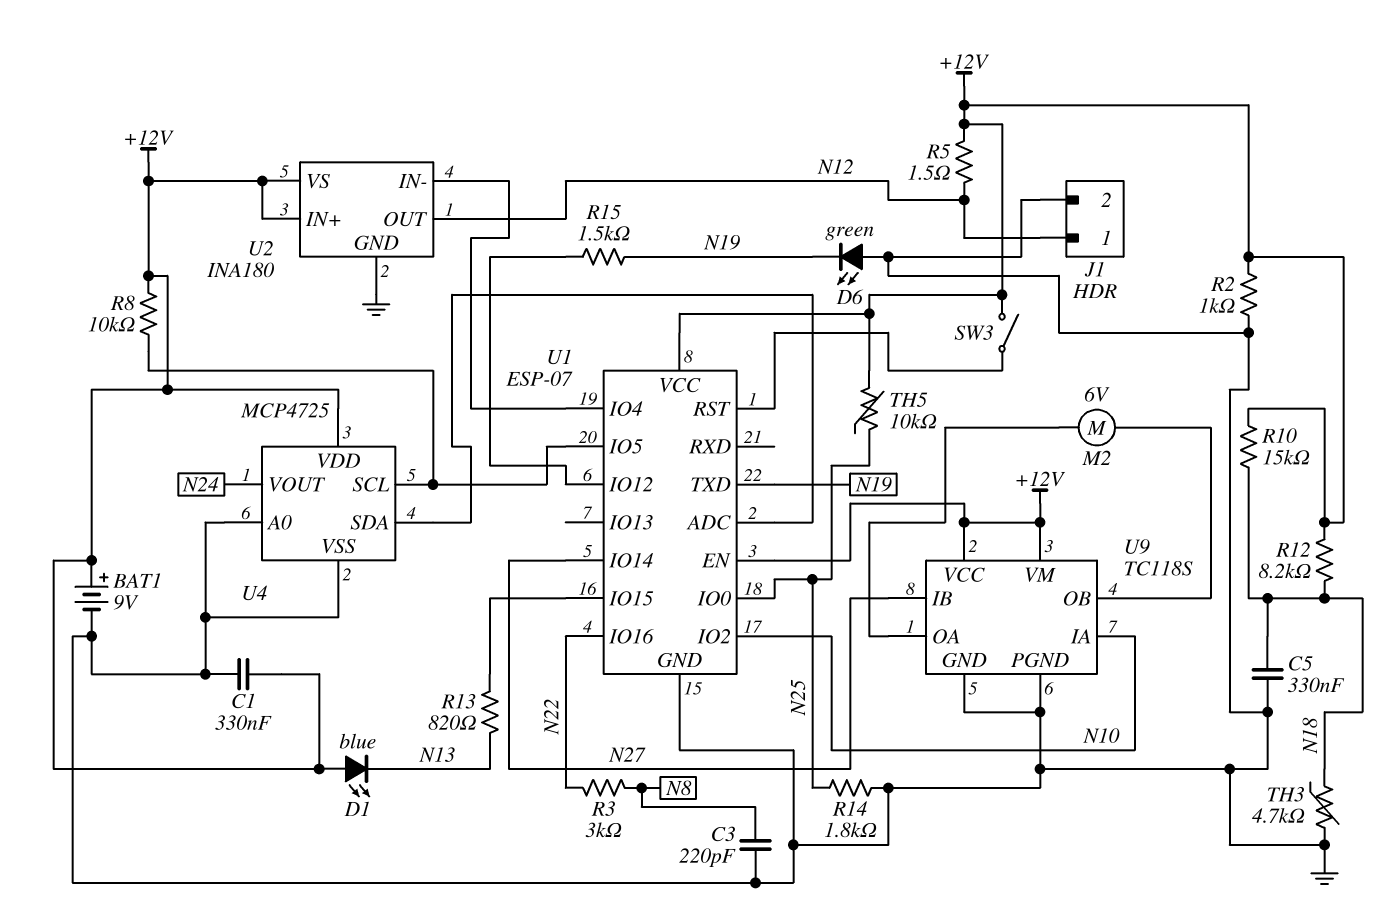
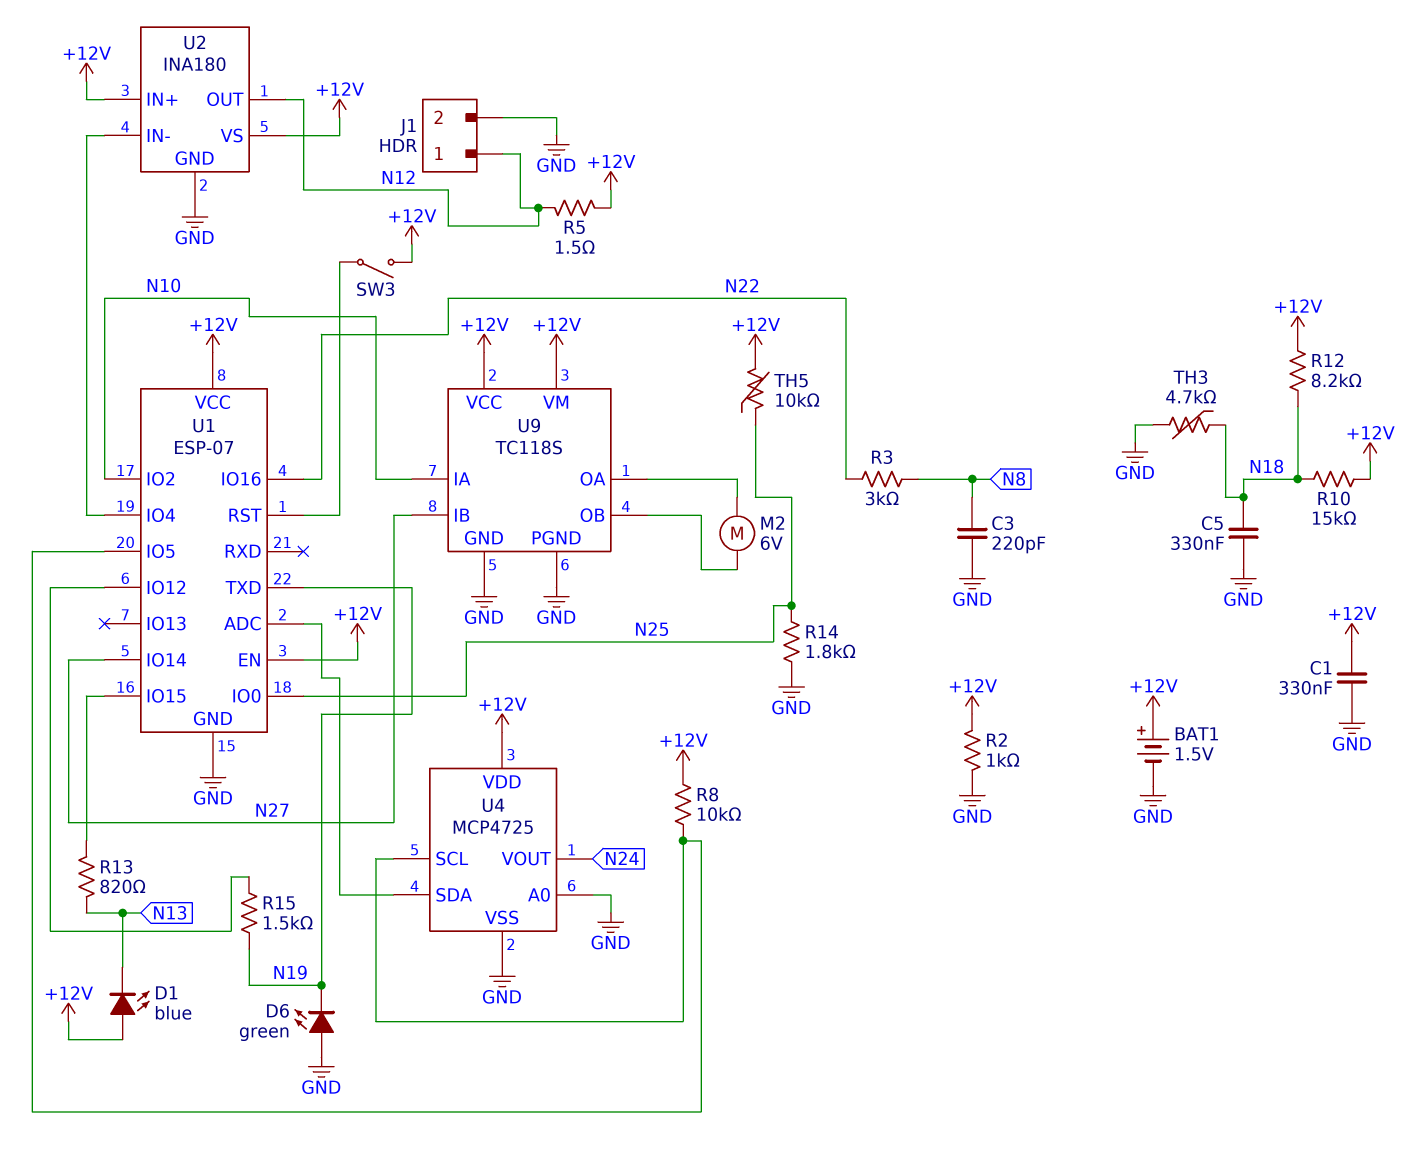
BAT1: 9V (plus +12V, minus GND) -> 1.5V (plus +12V, minus GND)

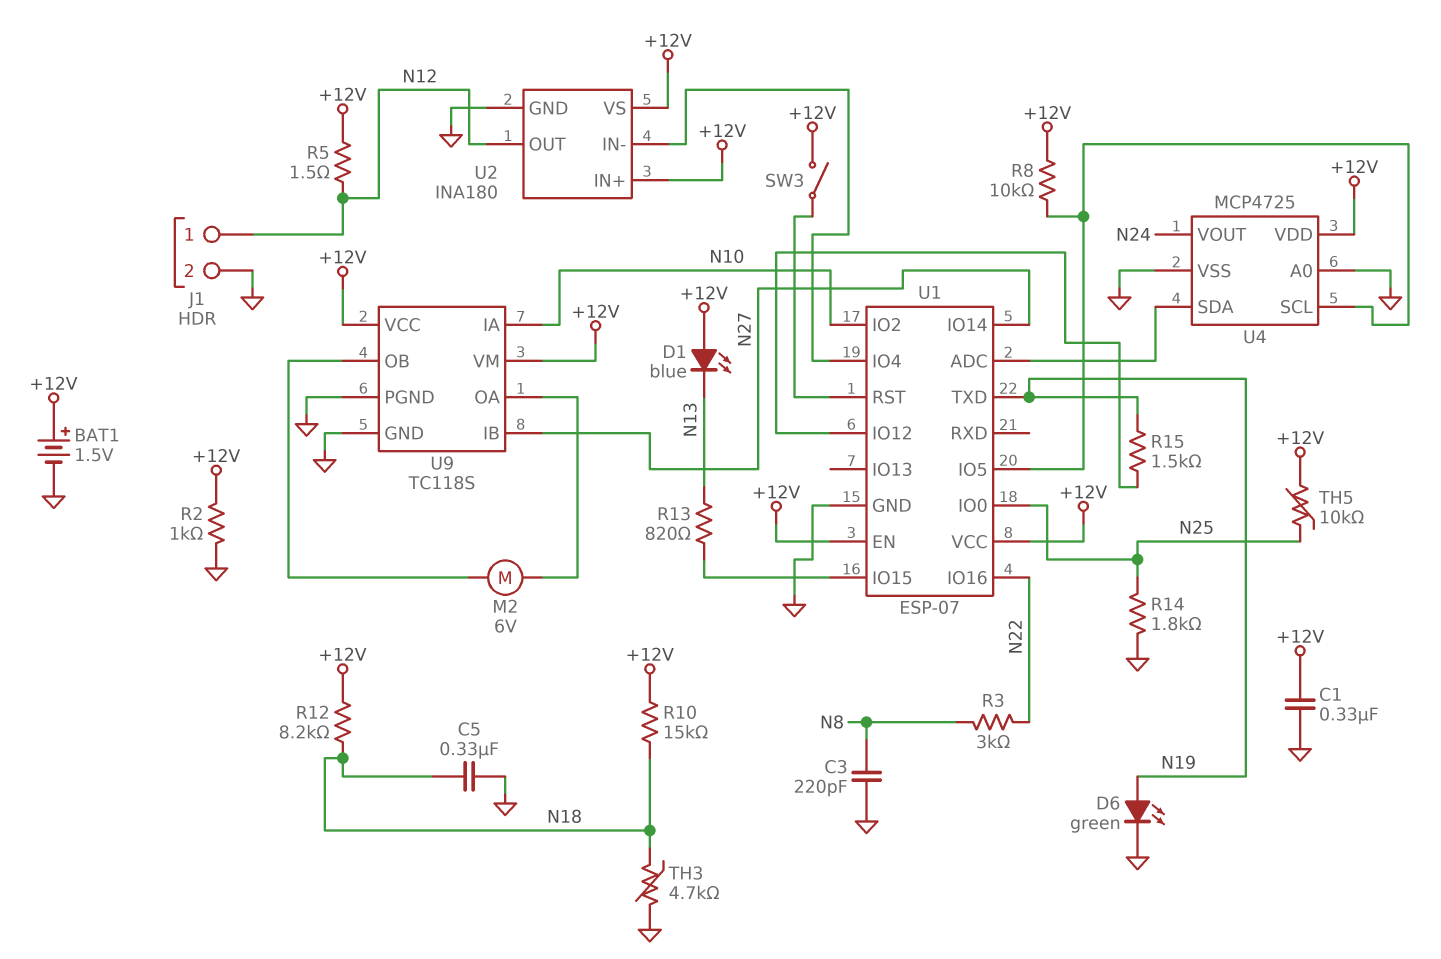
D6: LED green (A GND, K N19) -> LED green (A N19, K GND)

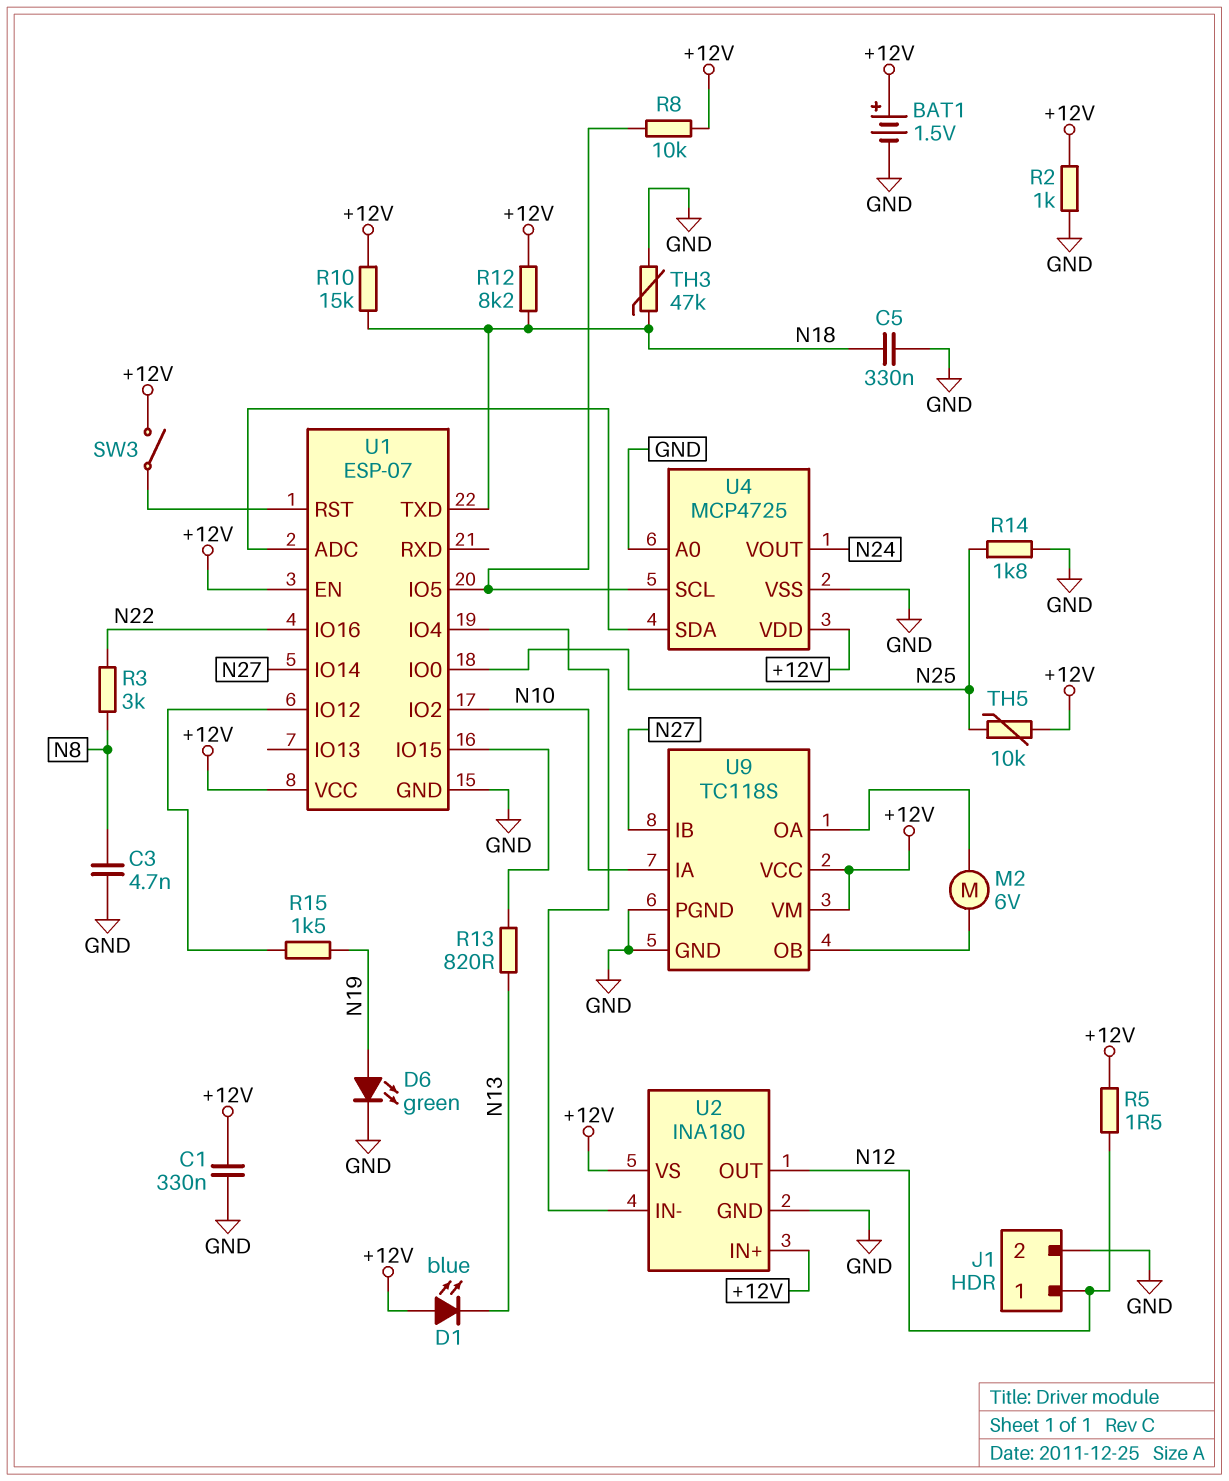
C3: 220pF (GND, N8) -> 4.7nF (GND, N8)
TH3: 4.7k (GND, N18) -> 47k (GND, N18)
U1 pin TXD: N19 -> N18

